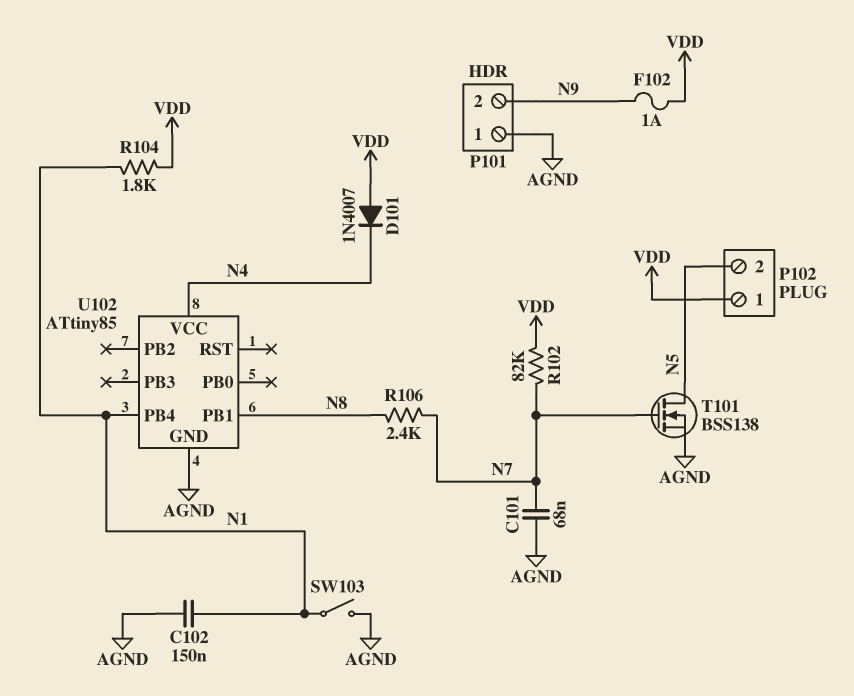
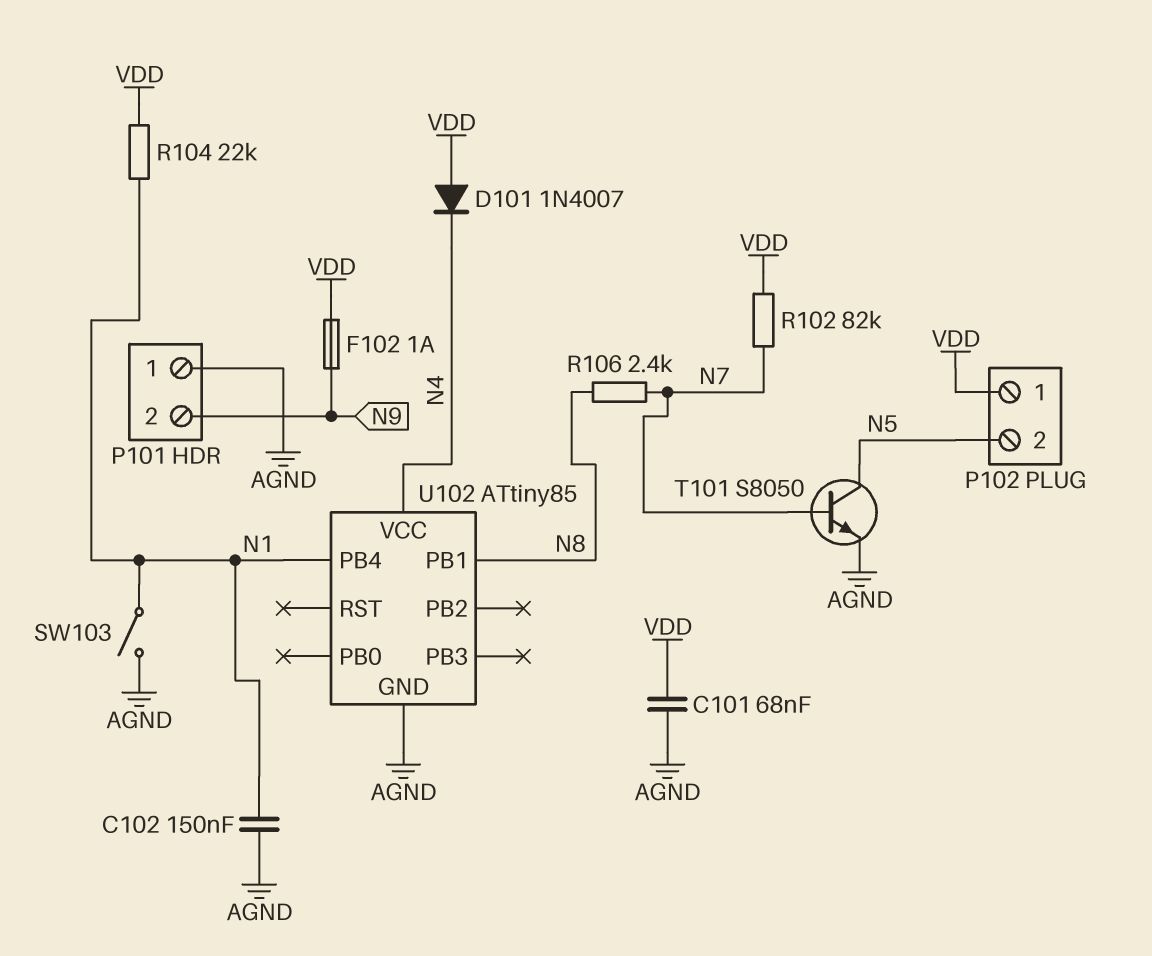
C101: 68nF (AGND, N7) -> 68nF (AGND, VDD)
R104: 1.8k (N1, VDD) -> 22k (N1, VDD)
T101: NMOS BSS138 (G N7, D N5, S AGND) -> NPN S8050 (B N7, C N5, E AGND)

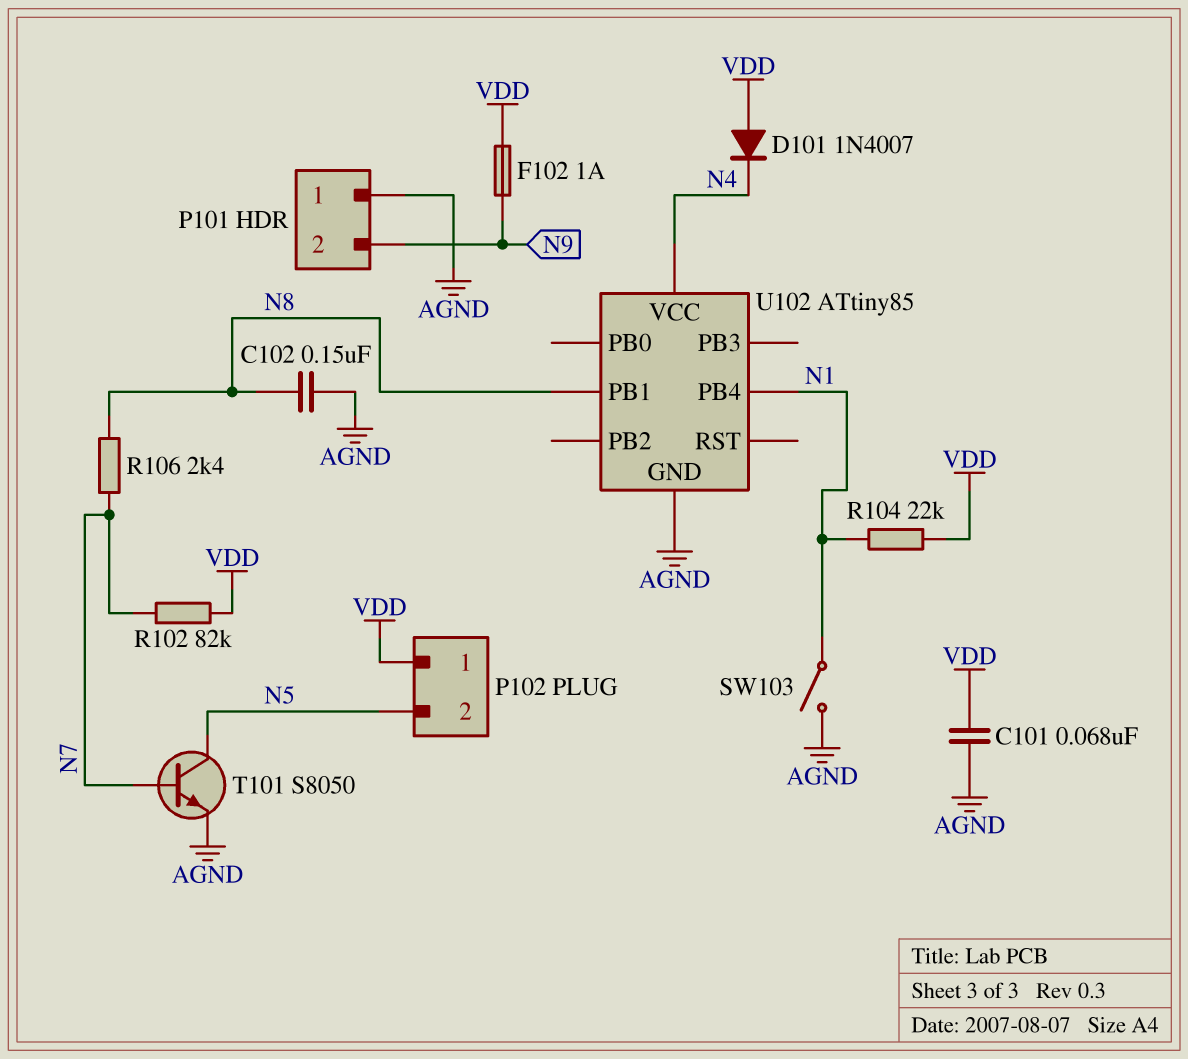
C102: 150nF (AGND, N1) -> 150nF (AGND, N8)

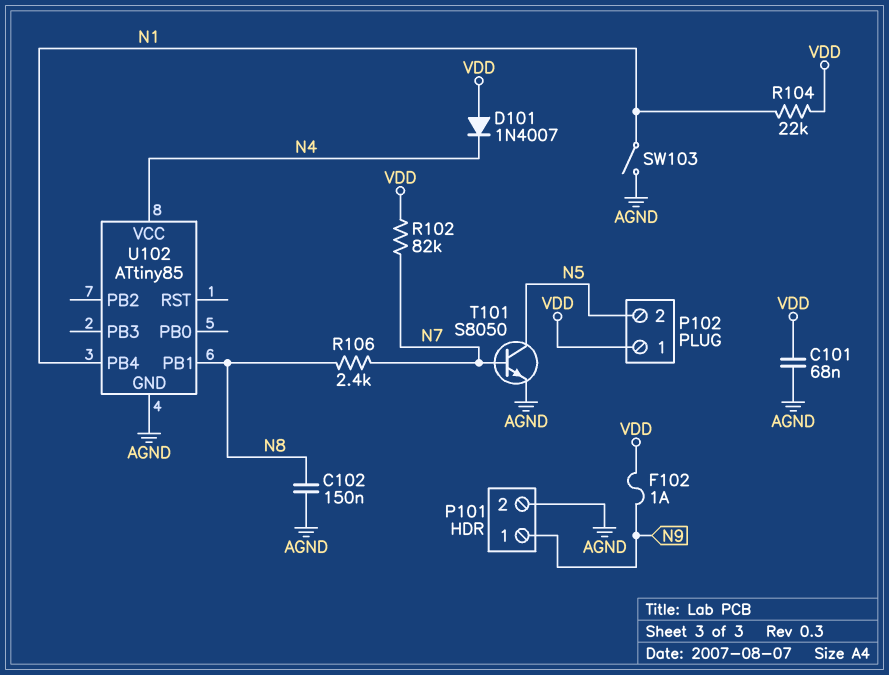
P101 pin 1: AGND -> N9
P101 pin 2: N9 -> AGND

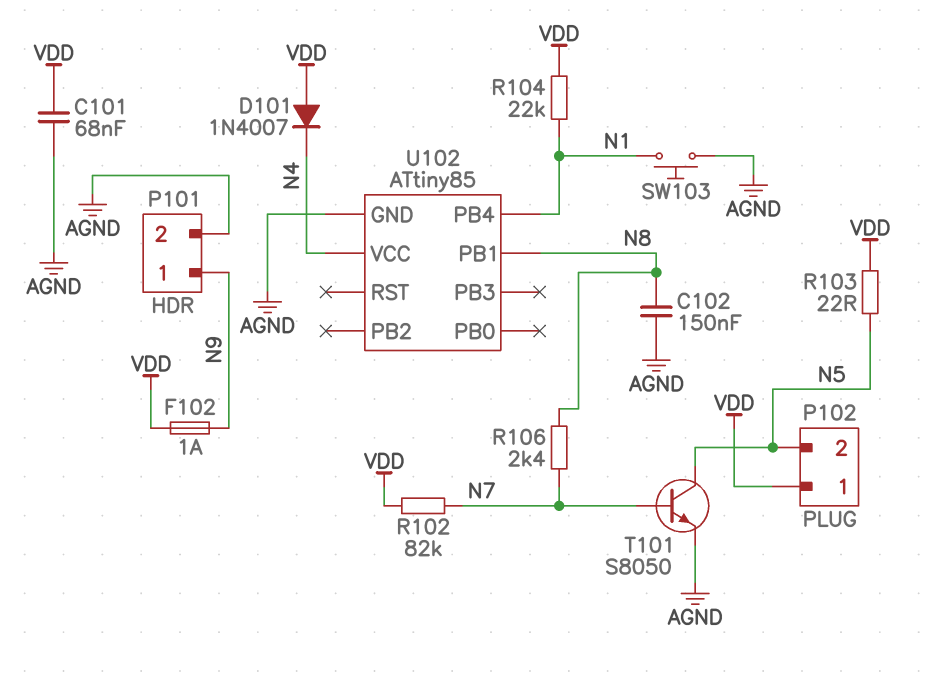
R103: none -> 22 (N5, VDD)
SW103: switch (AGND, N1) -> button (AGND, N1)

